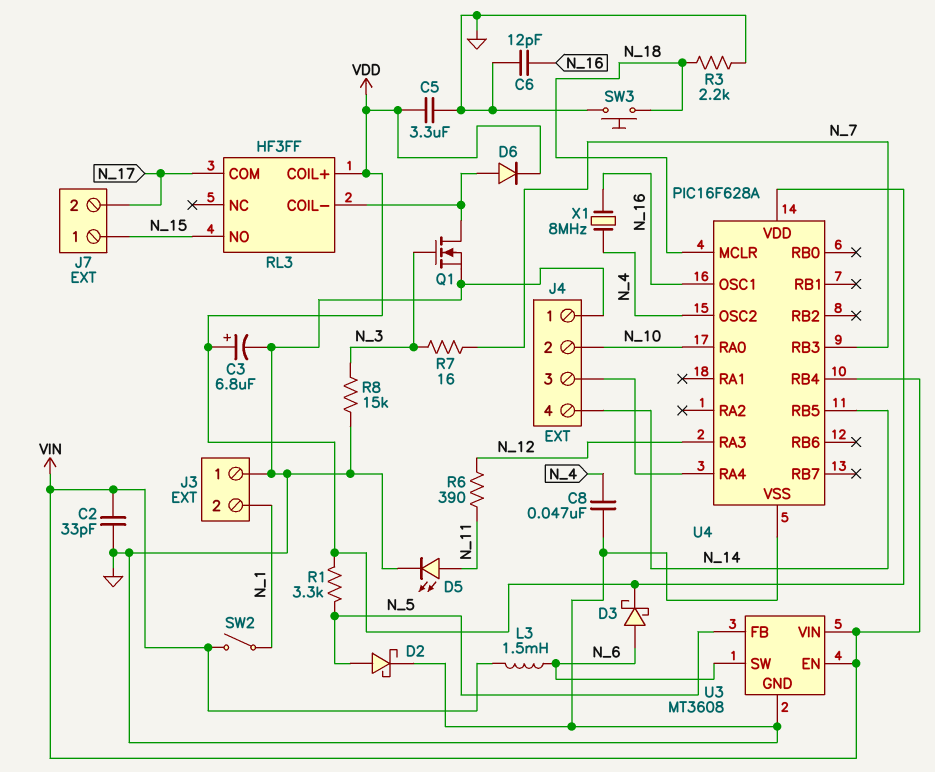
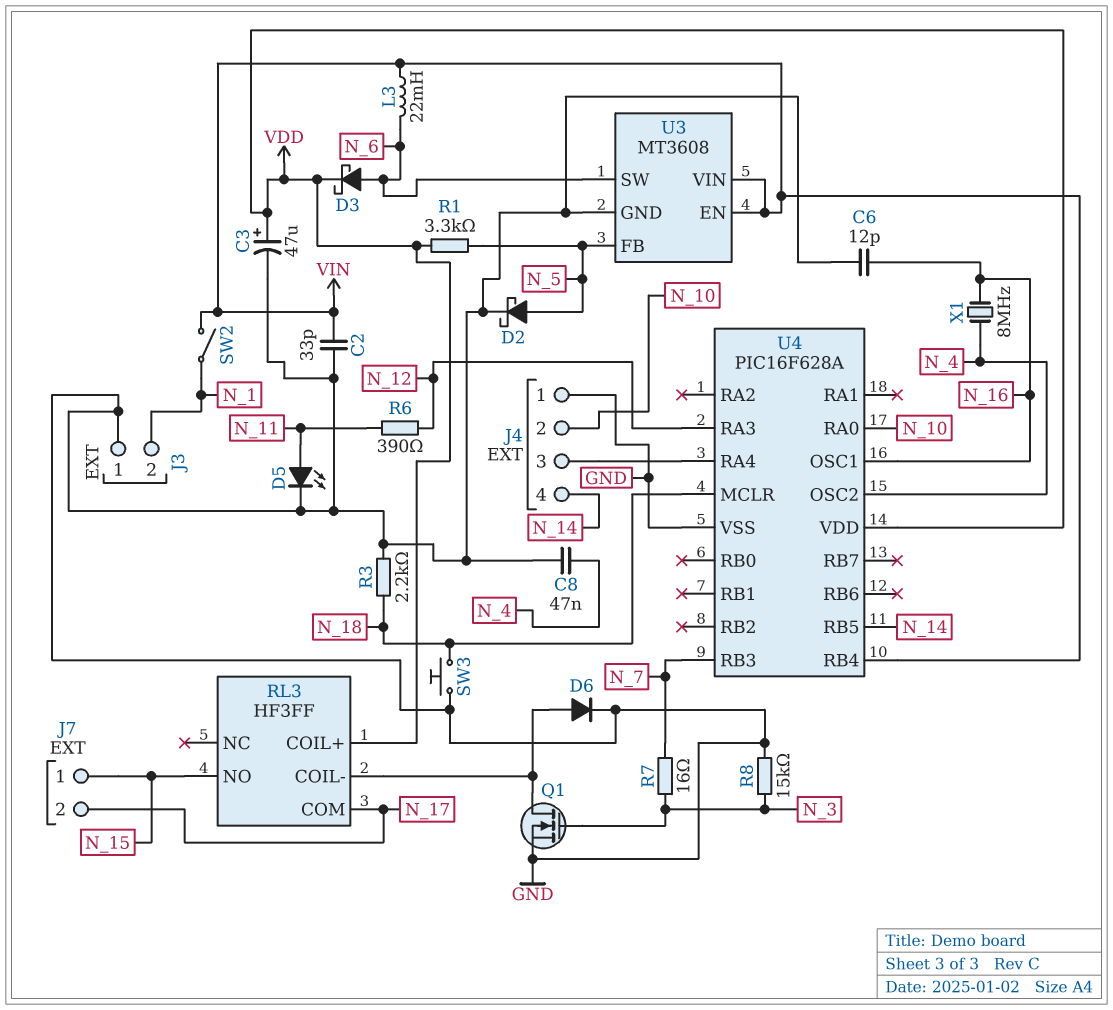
C3: 6.8uF (plus VDD, minus GND) -> 47uF (plus VDD, minus GND)
C5: 3.3uF (GND, VDD) -> none
D6: diode (A RL3/COIL-, K VDD) -> diode (A RL3/COIL-, K GND)
L3: 1.5mH (N_6, VIN) -> 22mH (N_6, VIN)

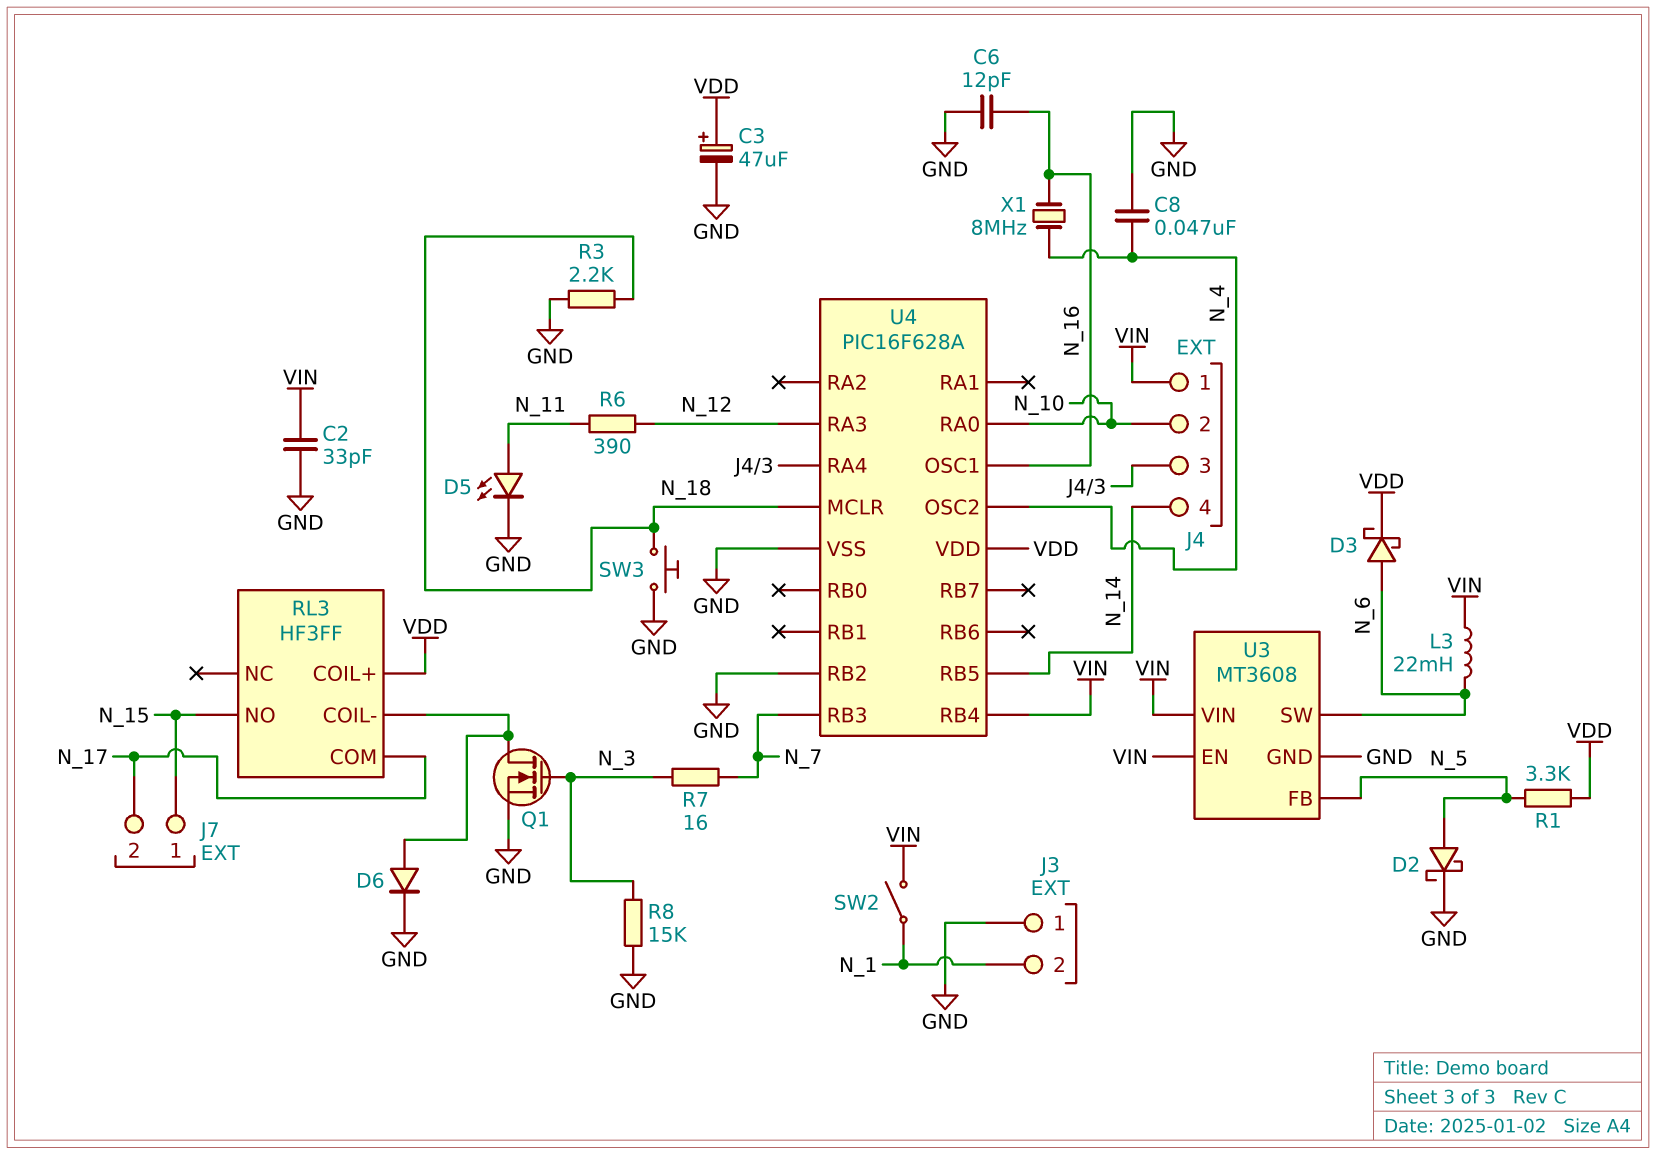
J4 pin 1: GND -> VIN
U4 pin RB2: none -> GND

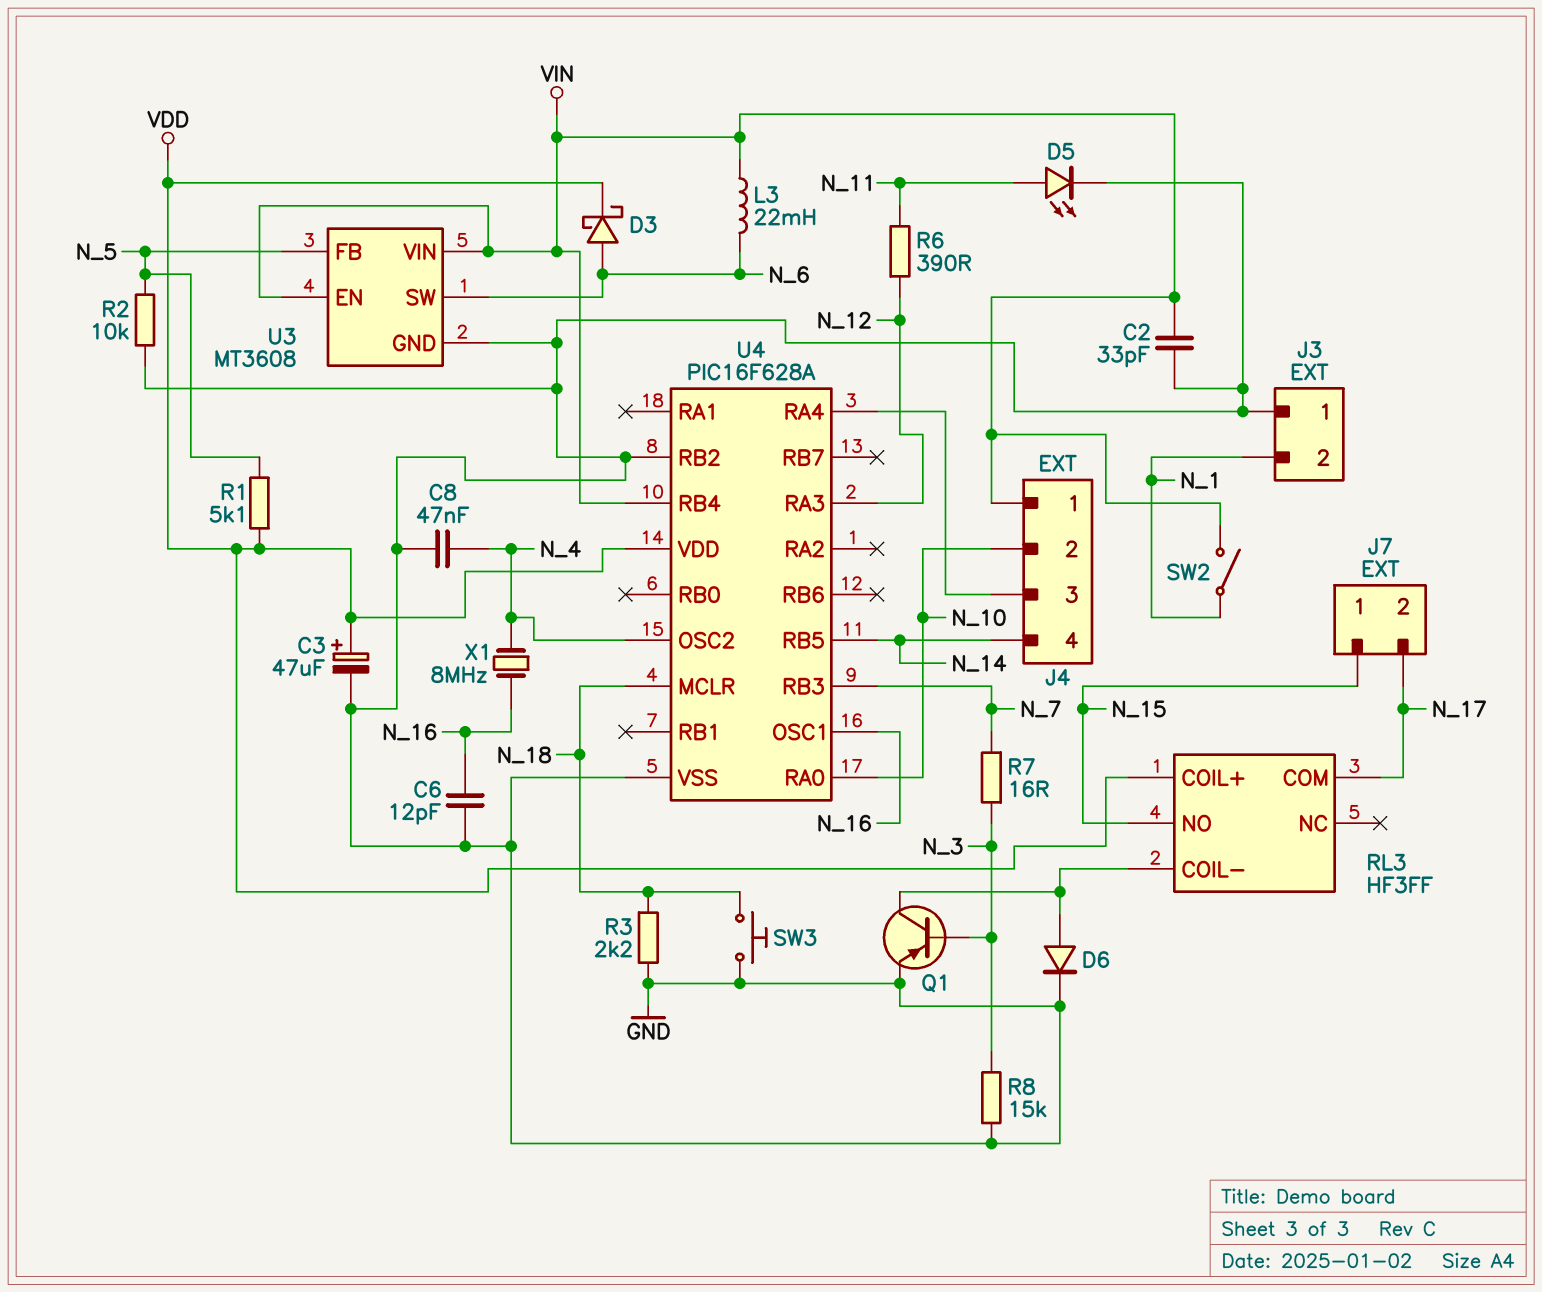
D2: schottky (A N_5, K GND) -> none
Q1: NMOS (G N_3, D RL3/COIL-, S GND) -> PNP (B N_3, C RL3/COIL-, E GND)
R1: 3.3k (N_5, VDD) -> 5.1k (N_5, VDD)
R2: none -> 10k (GND, N_5)

